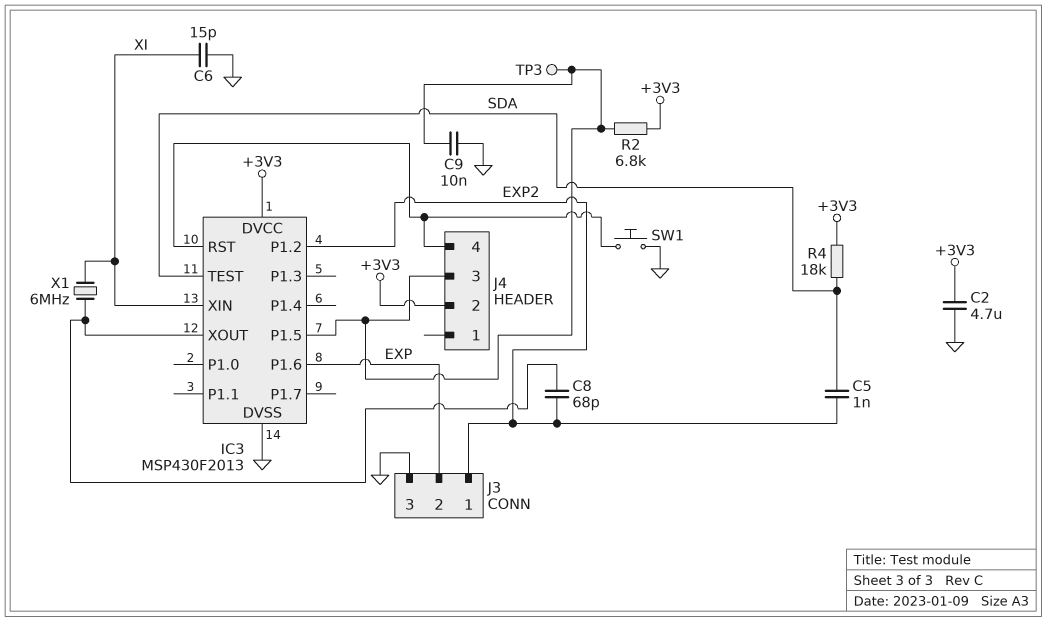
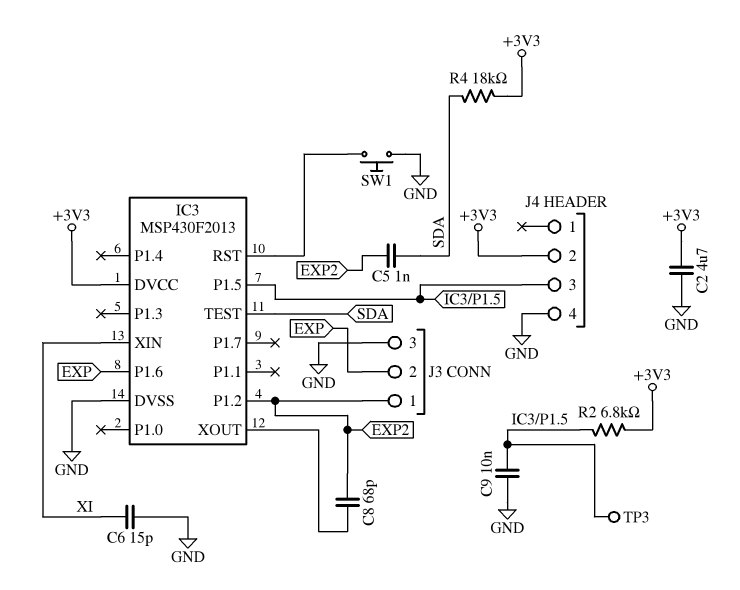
J4 pin 4: IC3/RST -> GND
X1: 6MHz (IC3/XOUT, XI) -> none

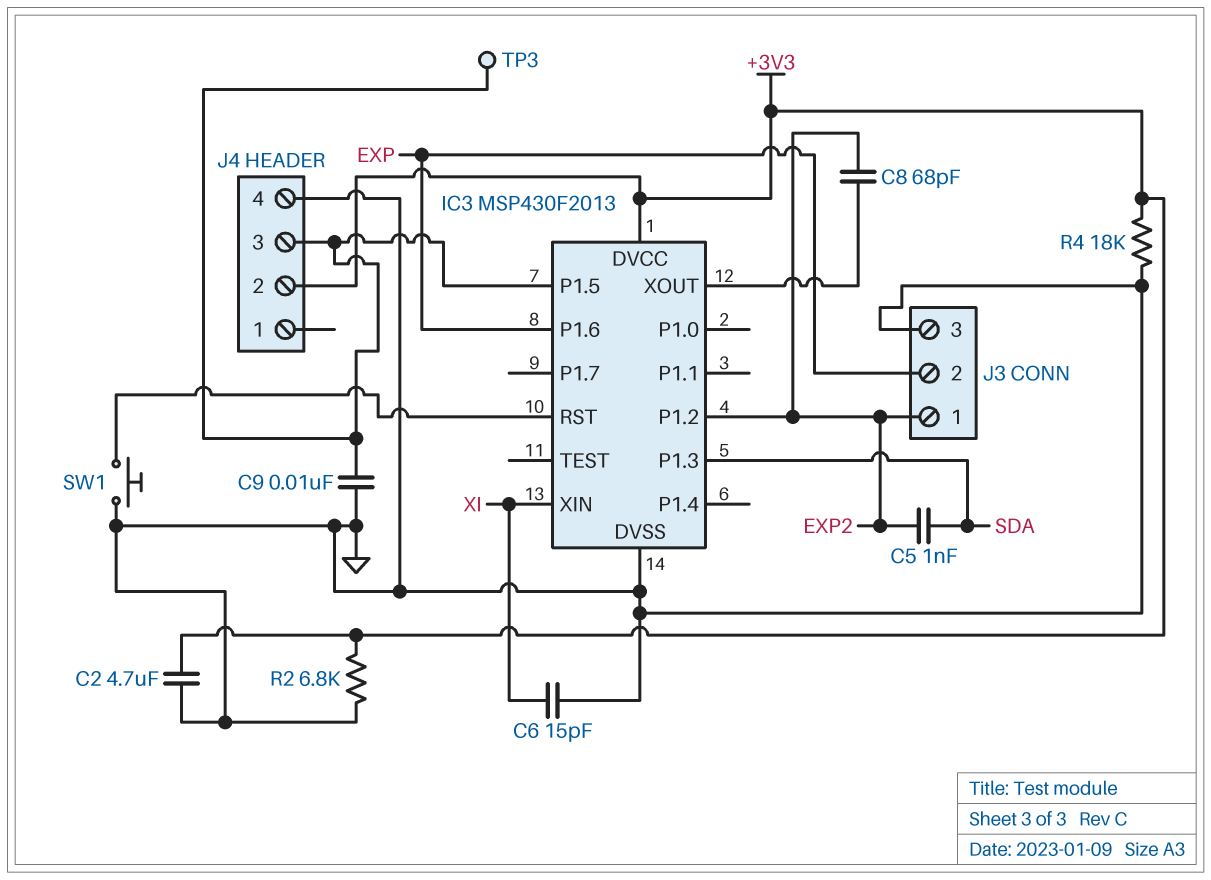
IC3 pin P1.3: none -> SDA
IC3 pin TEST: SDA -> none
R2: 6.8k (+3V3, IC3/P1.5) -> 6.8k (+3V3, GND)
R4: 18k (+3V3, SDA) -> 18k (+3V3, GND)

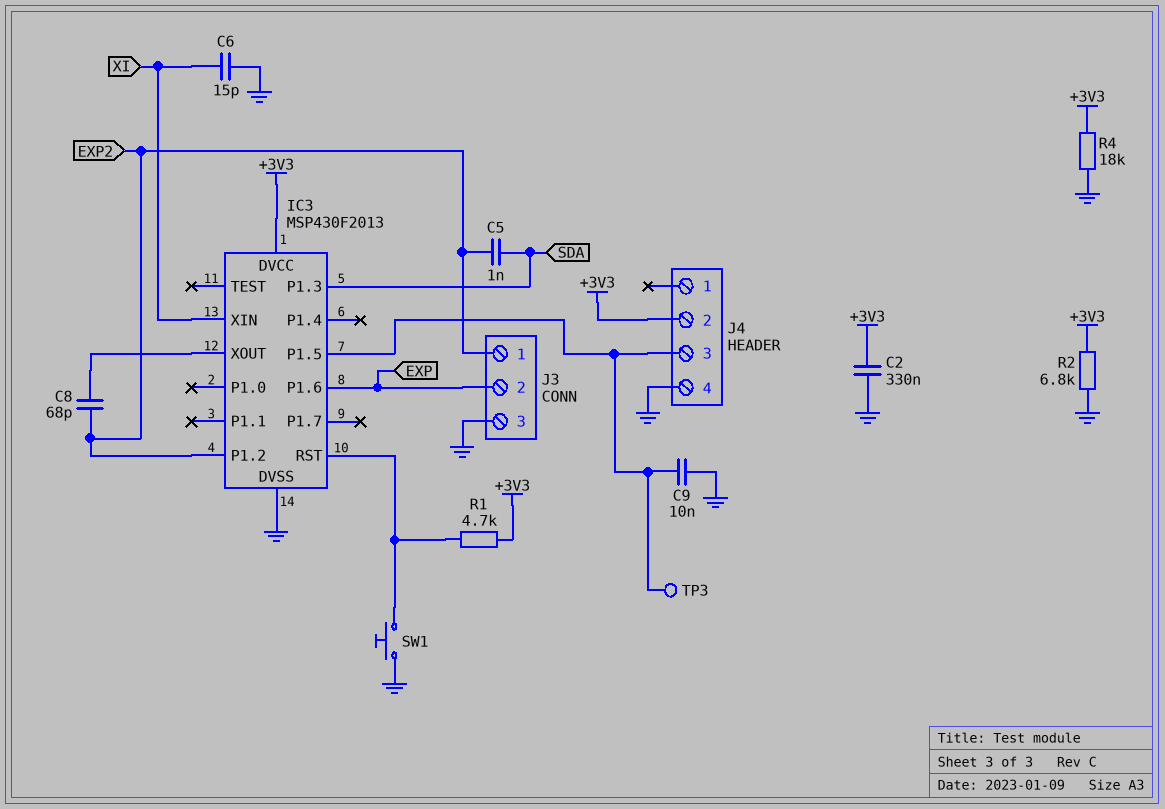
C2: 4.7uF (+3V3, GND) -> 330nF (+3V3, GND)
R1: none -> 4.7k (+3V3, IC3/RST)

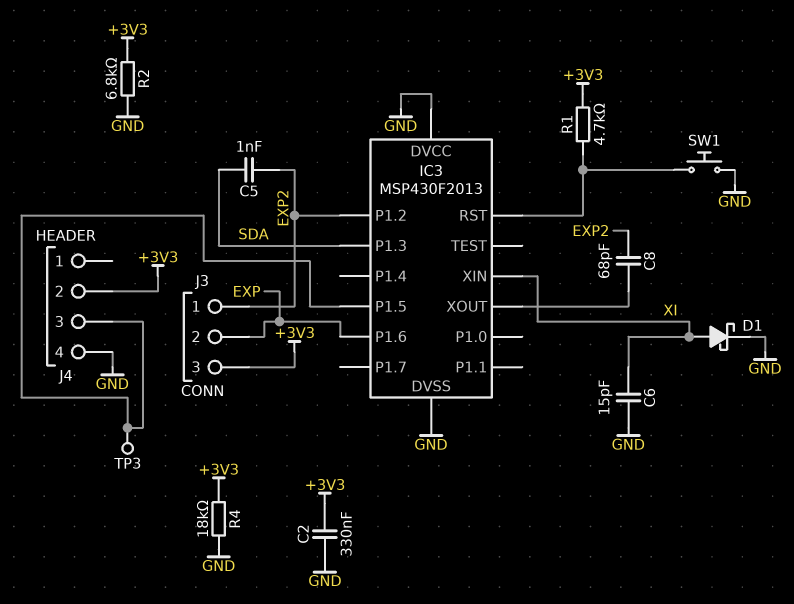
C9: 10nF (GND, IC3/P1.5) -> none
D1: none -> schottky (A XI, K GND)
IC3 pin DVCC: +3V3 -> GND
J3 pin 3: GND -> +3V3

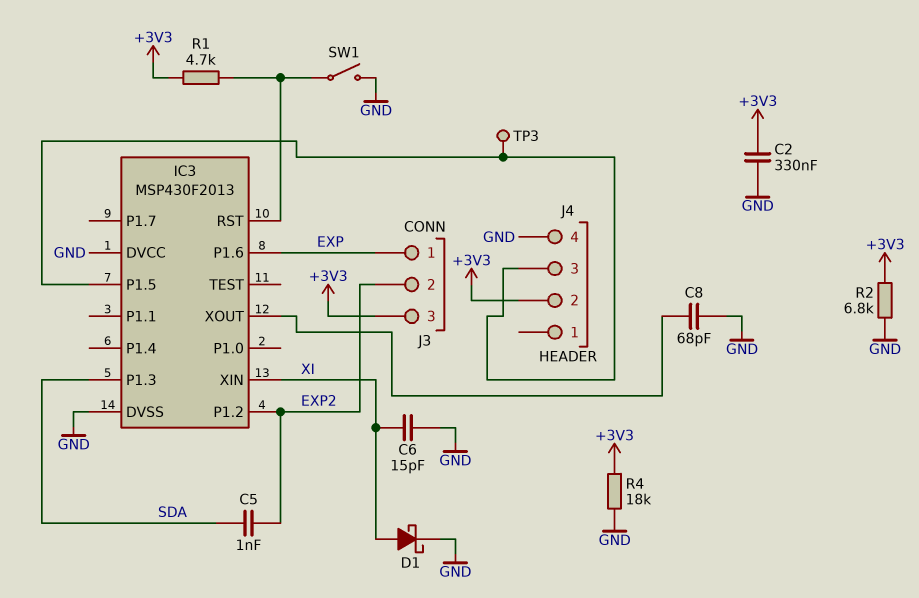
C8: 68pF (EXP2, IC3/XOUT) -> 68pF (GND, IC3/XOUT)
J3 pin 1: EXP2 -> EXP
J3 pin 2: EXP -> EXP2
SW1: button (GND, IC3/RST) -> switch (GND, IC3/RST)

